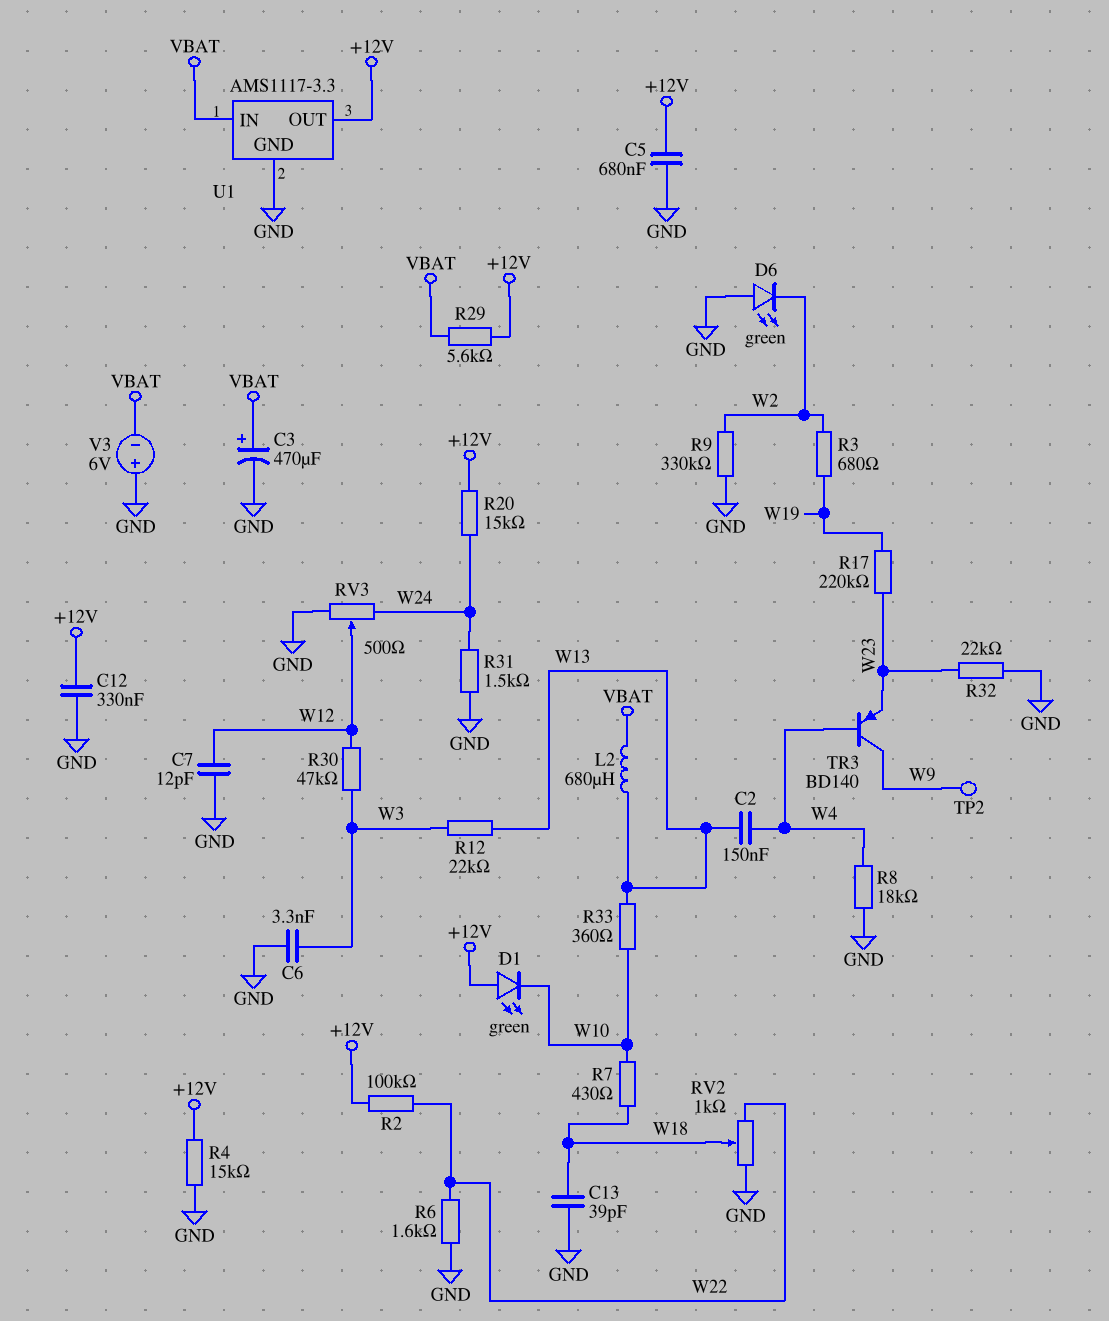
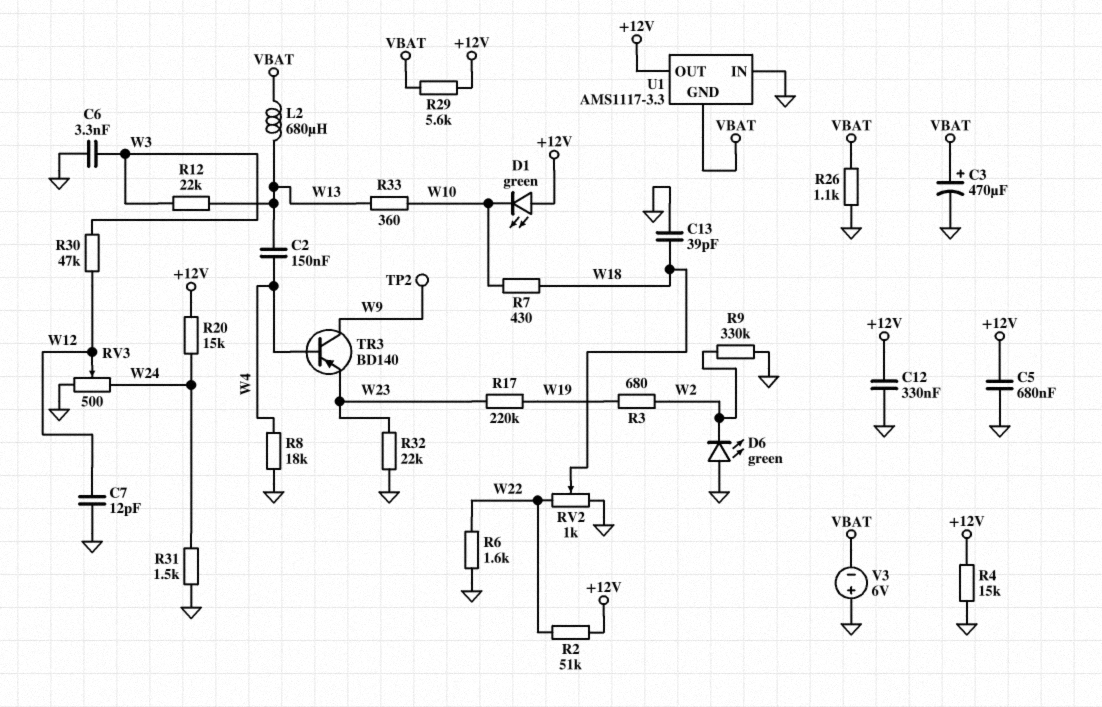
R2: 100k (+12V, W22) -> 51k (+12V, W22)
R26: none -> 1.1k (GND, VBAT)
U1 pin GND: GND -> VBAT
U1 pin IN: VBAT -> GND

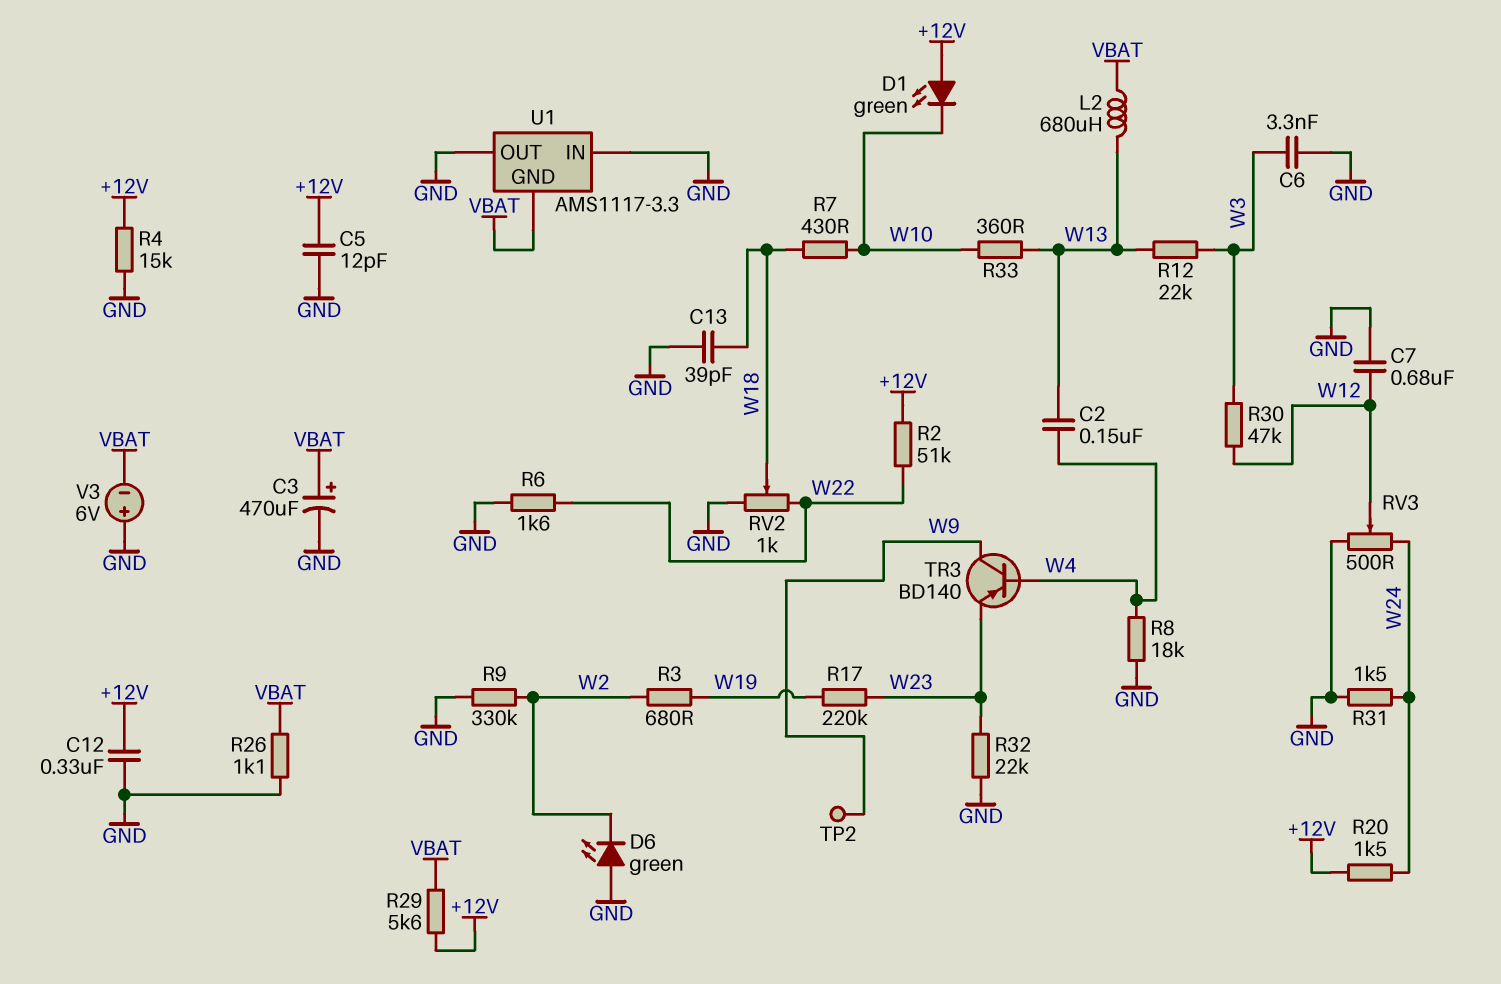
C5: 680nF (+12V, GND) -> 12pF (+12V, GND)
C7: 12pF (GND, W12) -> 680nF (GND, W12)
R20: 15k (+12V, W24) -> 1.5k (+12V, W24)
U1 pin OUT: +12V -> GND

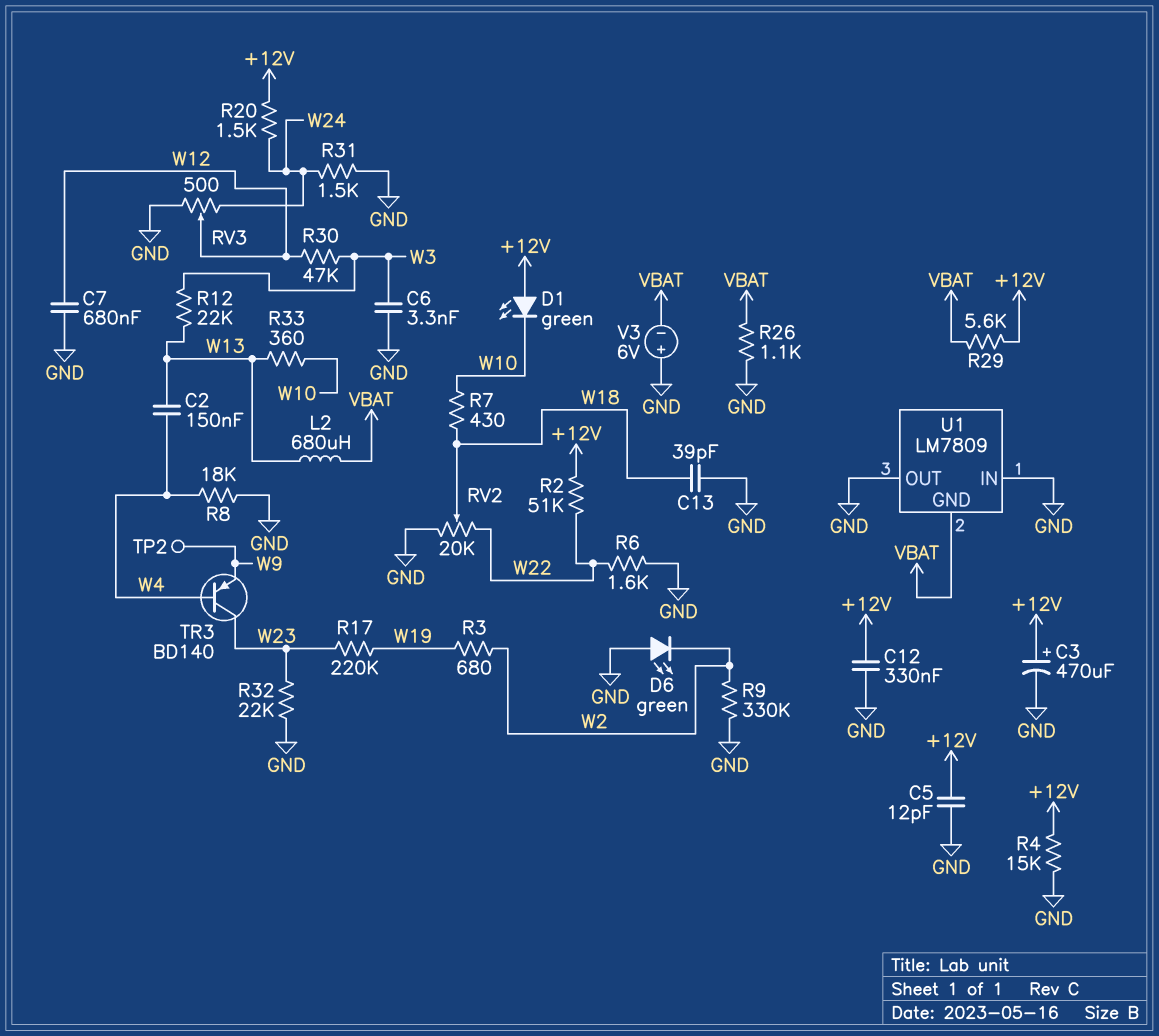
C3: 470uF (plus VBAT, minus GND) -> 470uF (plus +12V, minus GND)
RV2: 1k (GND, W22, wiper W18) -> 20k (GND, W22, wiper W18)
TR3: PNP BD140 (B W4, C W9, E W23) -> PNP BD140 (B W4, C W23, E W9)
U1: AMS1117-3.3 -> LM7809

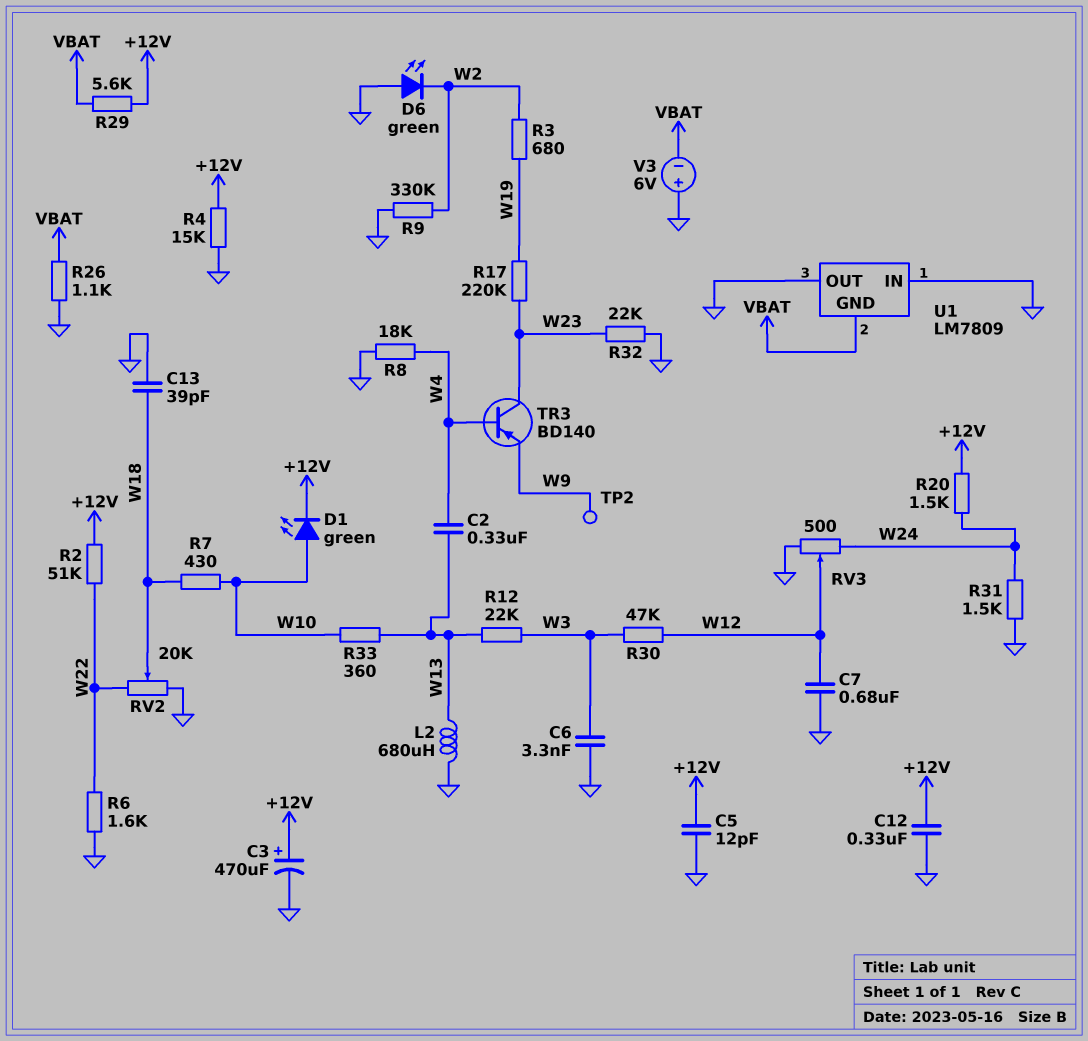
C2: 150nF (W4, W13) -> 330nF (W4, W13)
D1: LED green (A +12V, K W10) -> LED green (A W10, K +12V)
L2: 680uH (VBAT, W13) -> 680uH (GND, W13)

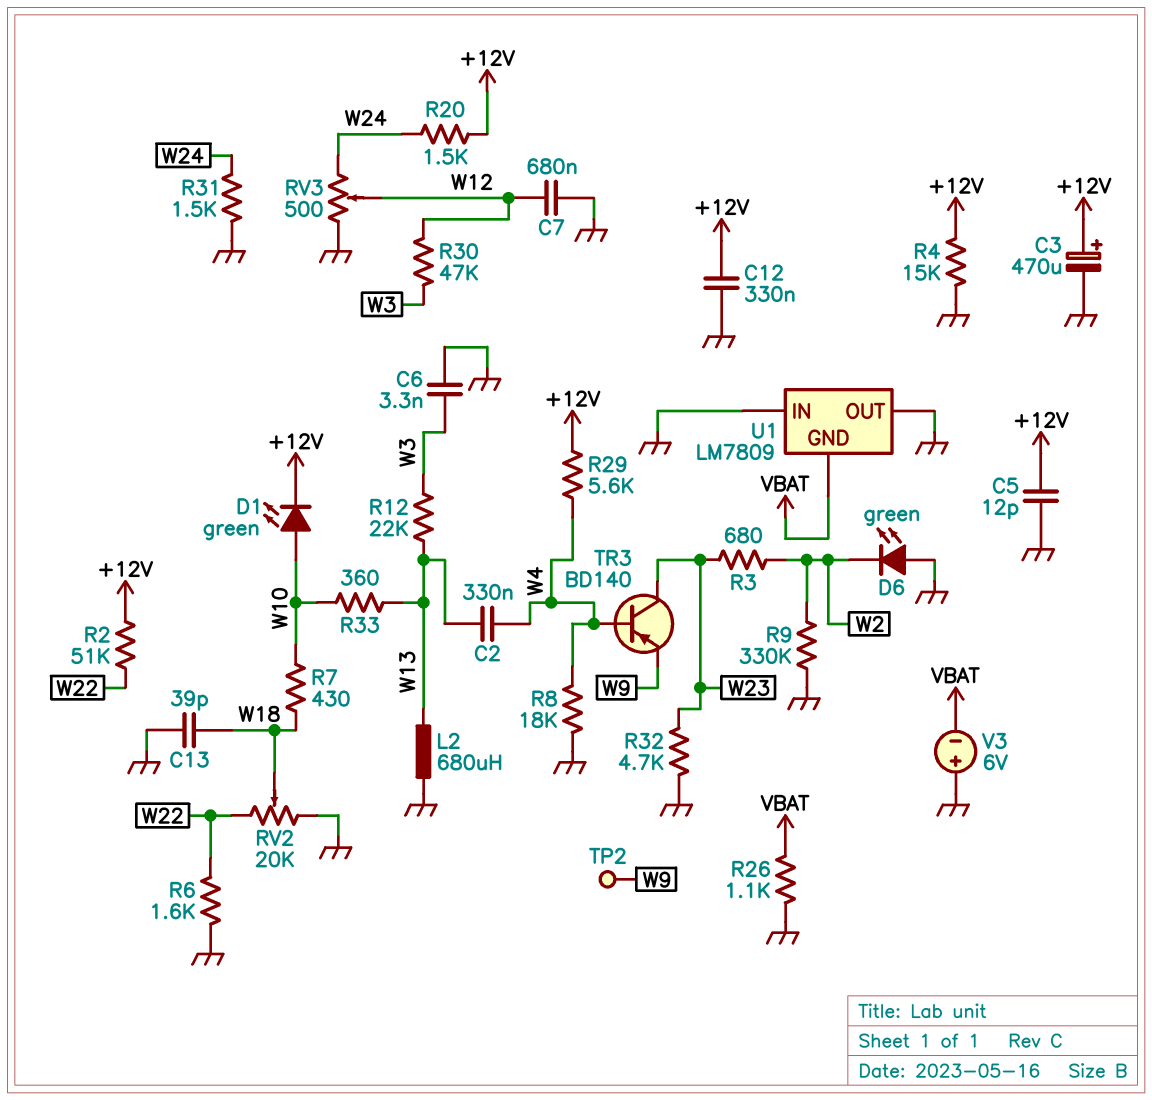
R3: 680 (W2, W19) -> 680 (W2, W23)
R17: 220k (W19, W23) -> none
R29: 5.6k (+12V, VBAT) -> 5.6k (+12V, W4)
R32: 22k (GND, W23) -> 4.7k (GND, W23)

